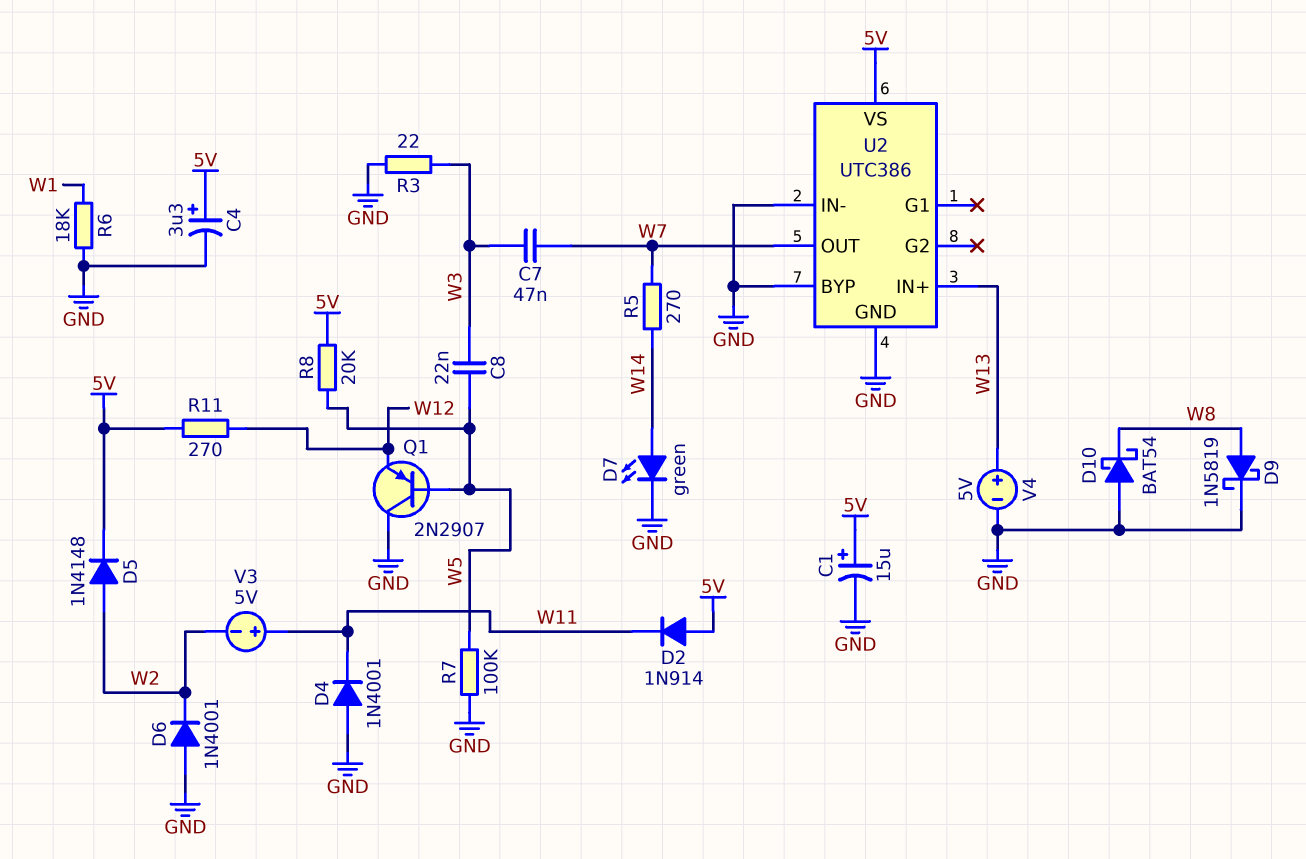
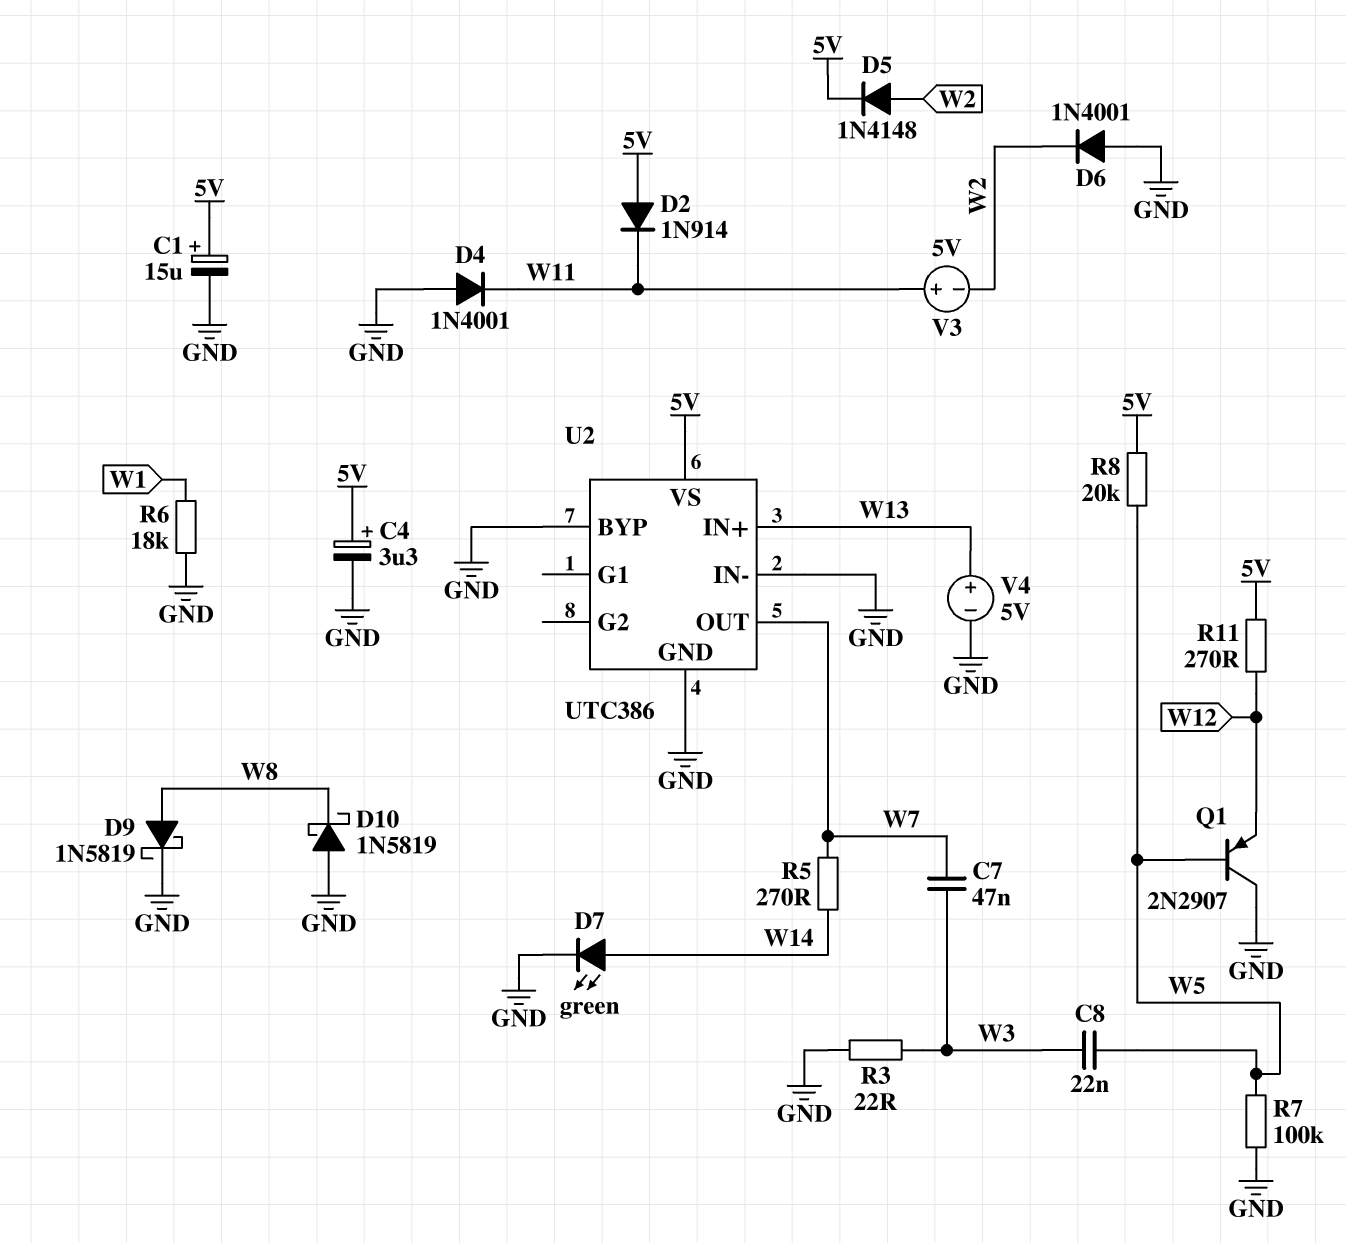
D10: schottky BAT54 (A GND, K W8) -> schottky 1N5819 (A GND, K W8)

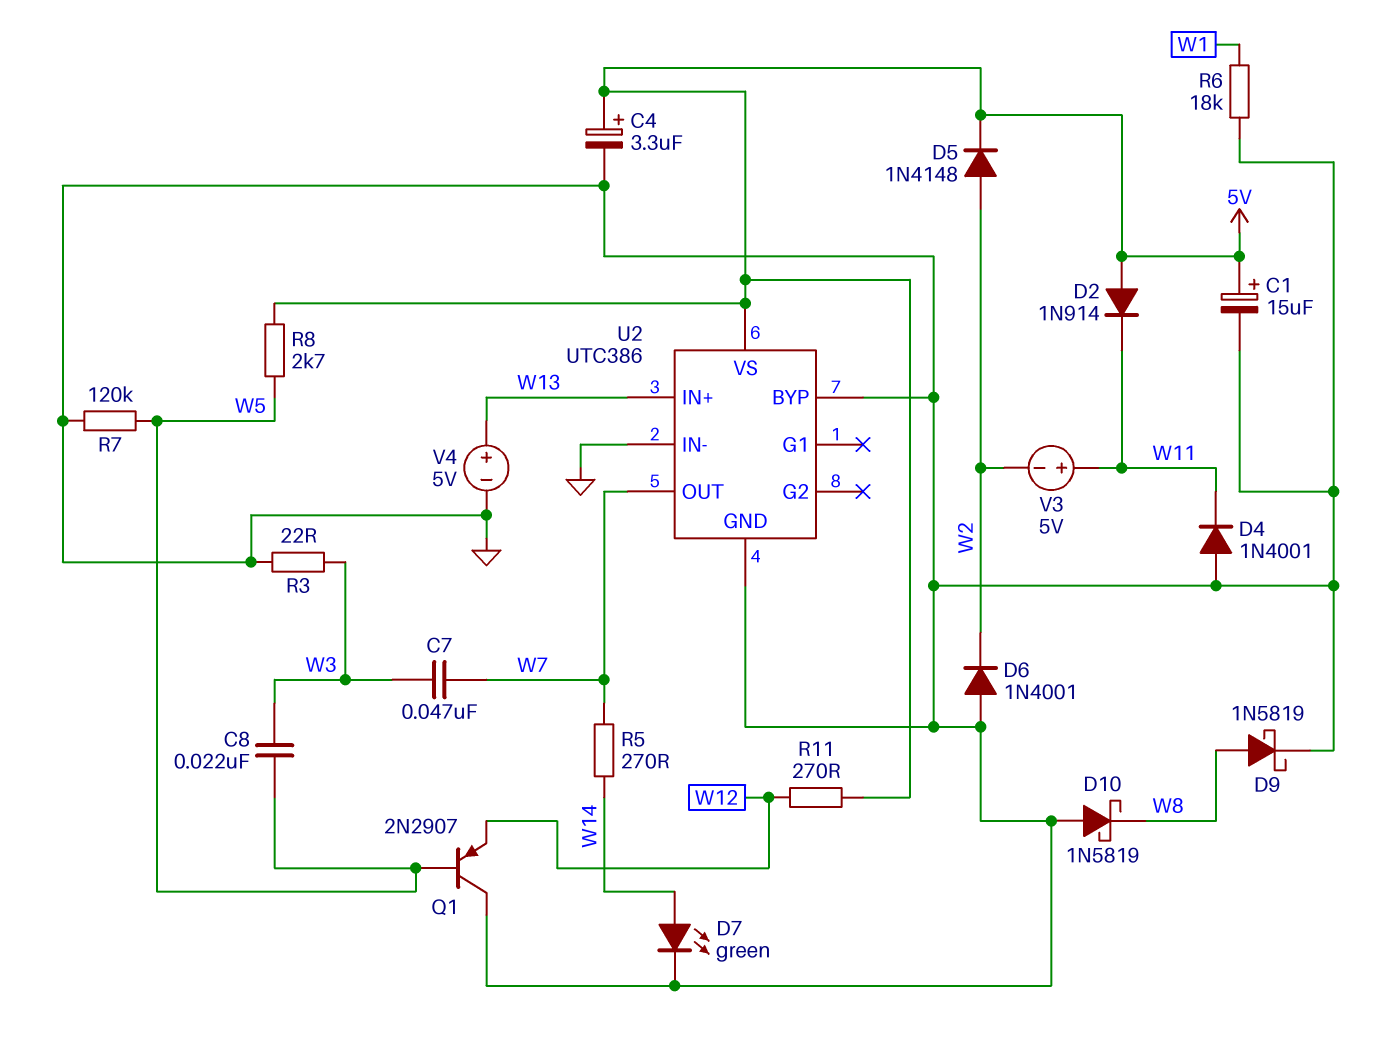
R7: 100k (GND, W5) -> 120k (GND, W5)
R8: 20k (5V, W5) -> 2.7k (5V, W5)

